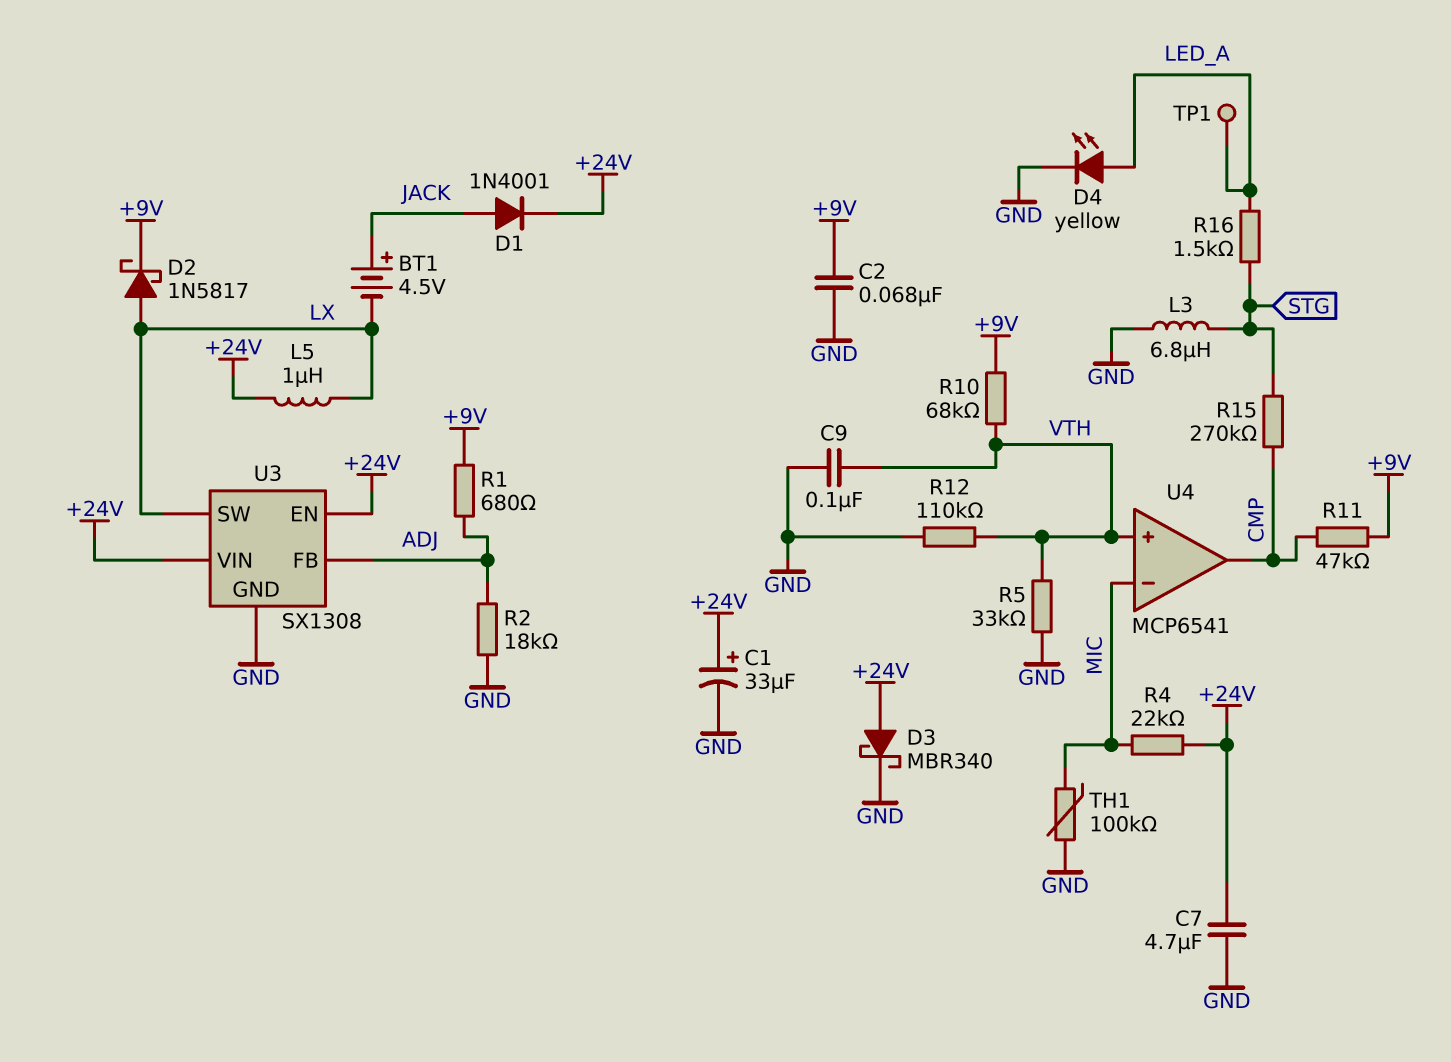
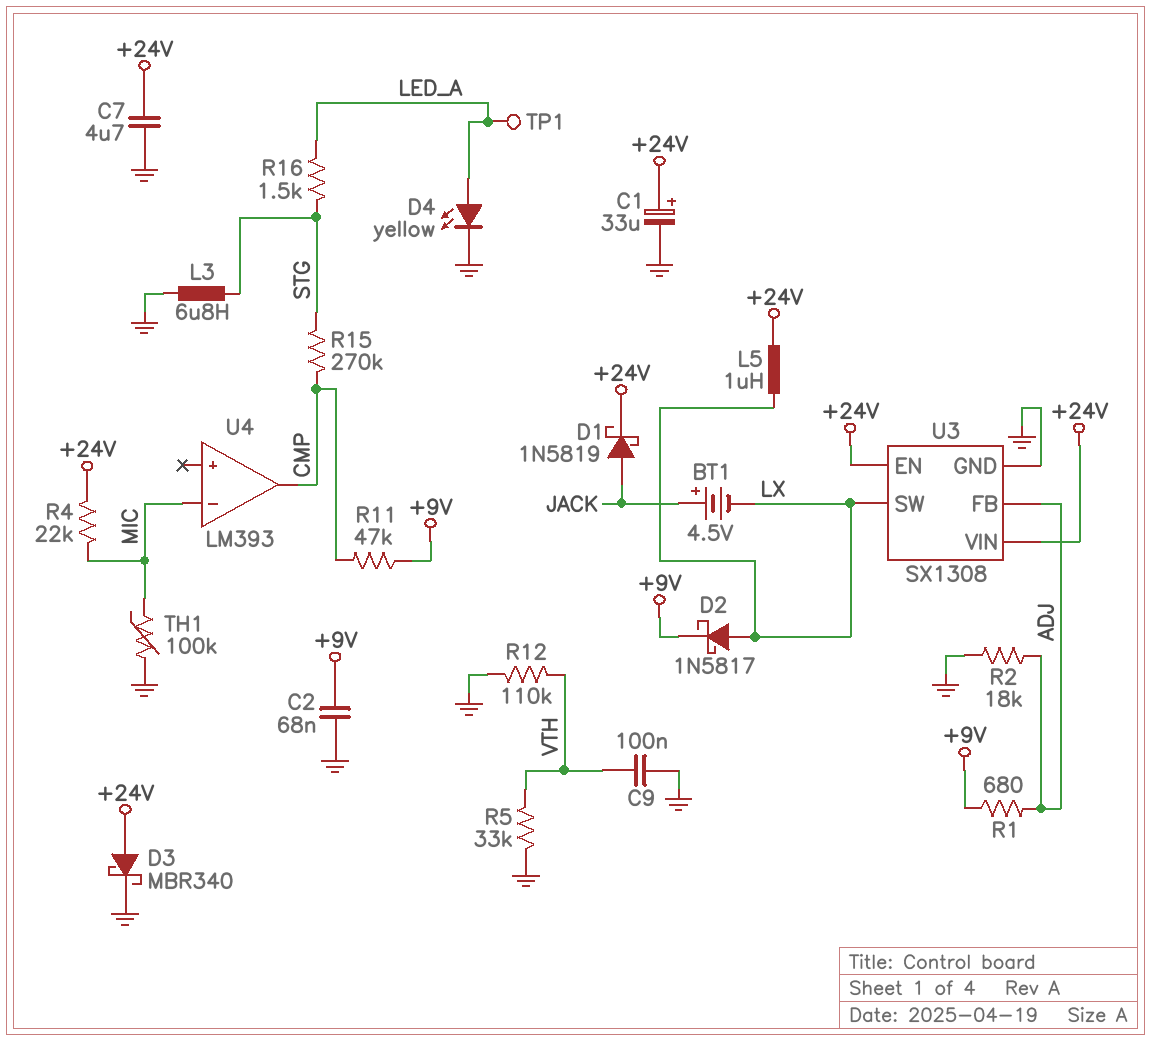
D1: diode 1N4001 (A JACK, K +24V) -> schottky 1N5819 (A JACK, K +24V)
R10: 68k (+9V, VTH) -> none
U4: MCP6541 -> LM393
U4 pin in+: VTH -> none

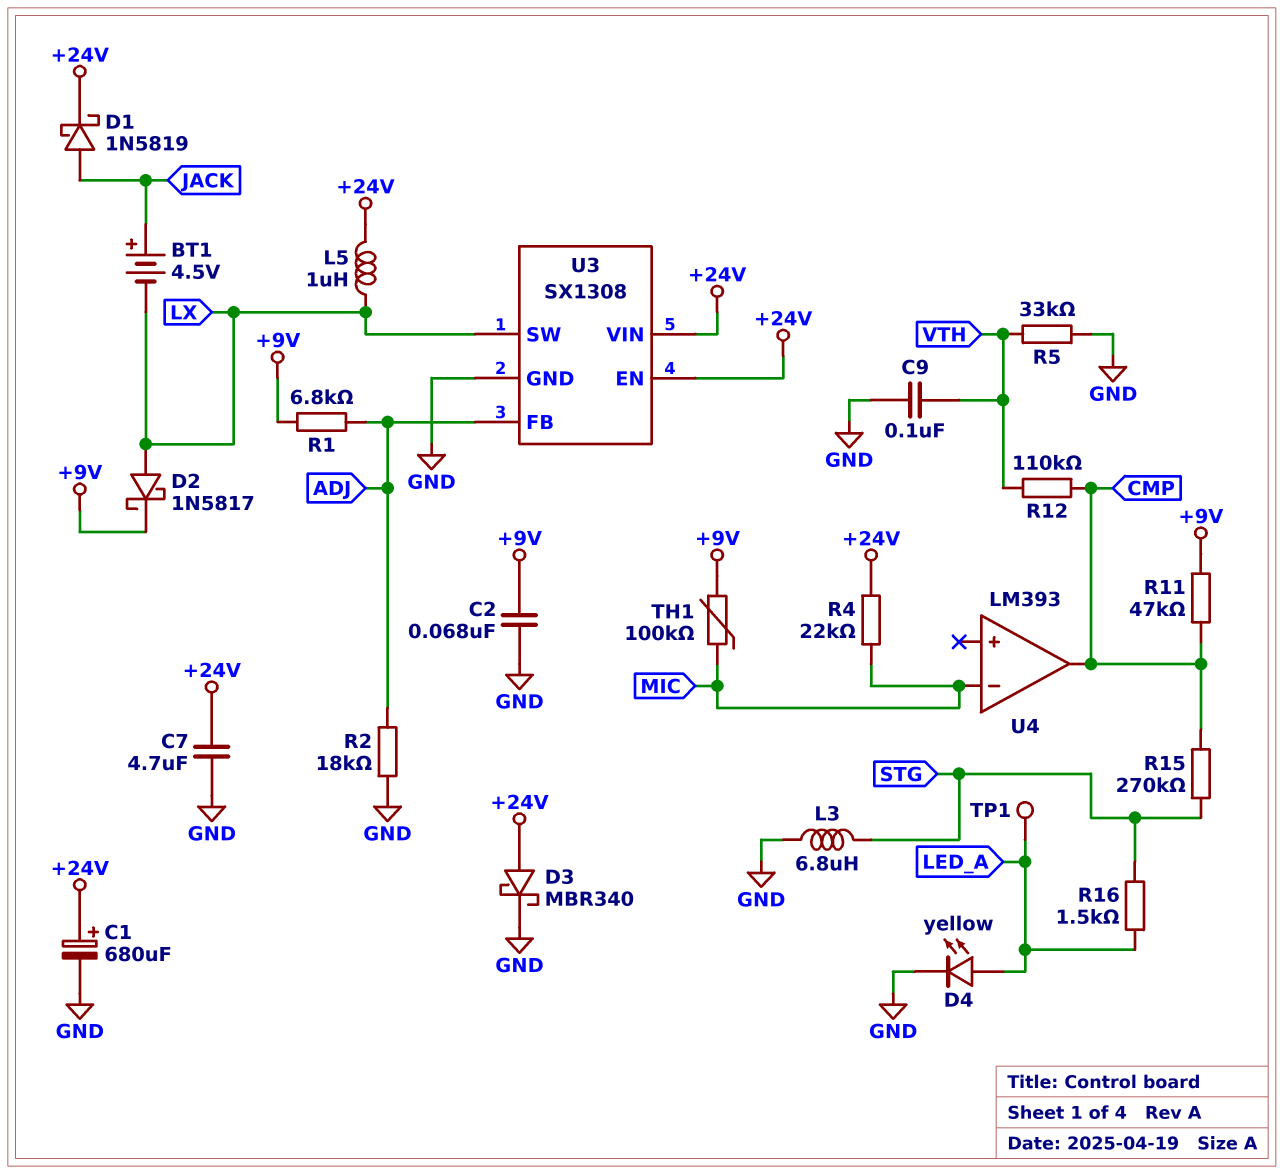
C1: 33uF (plus +24V, minus GND) -> 680uF (plus +24V, minus GND)
R1: 680 (+9V, ADJ) -> 6.8k (+9V, ADJ)
R12: 110k (GND, VTH) -> 110k (CMP, VTH)
TH1: 100k (GND, MIC) -> 100k (+9V, MIC)

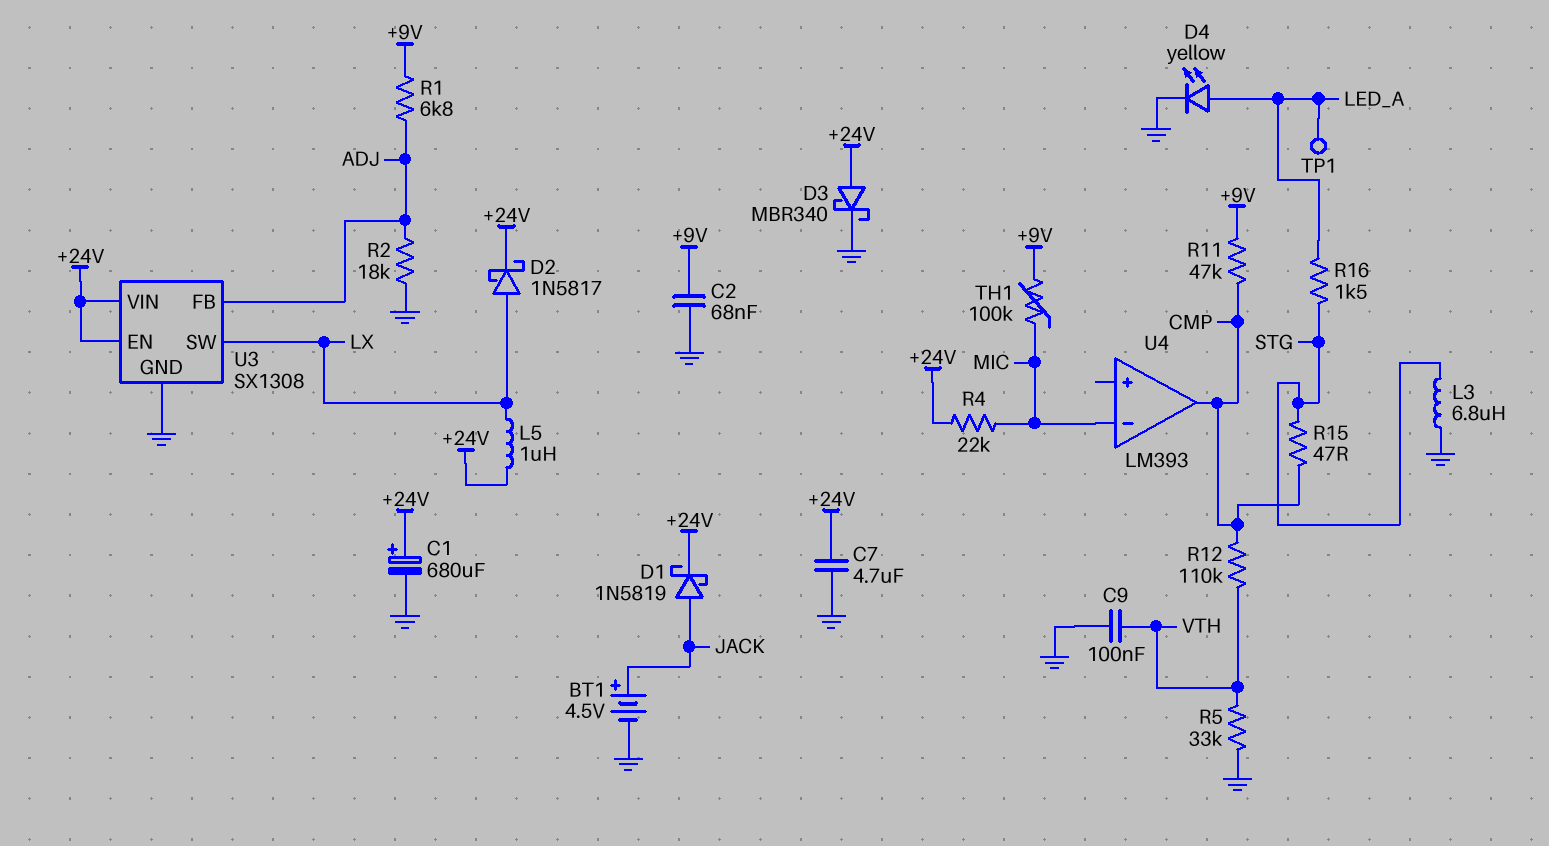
BT1: 4.5V (plus JACK, minus LX) -> 4.5V (plus JACK, minus GND)
D2: schottky 1N5817 (A LX, K +9V) -> schottky 1N5817 (A LX, K +24V)
R15: 270k (CMP, STG) -> 47 (CMP, STG)

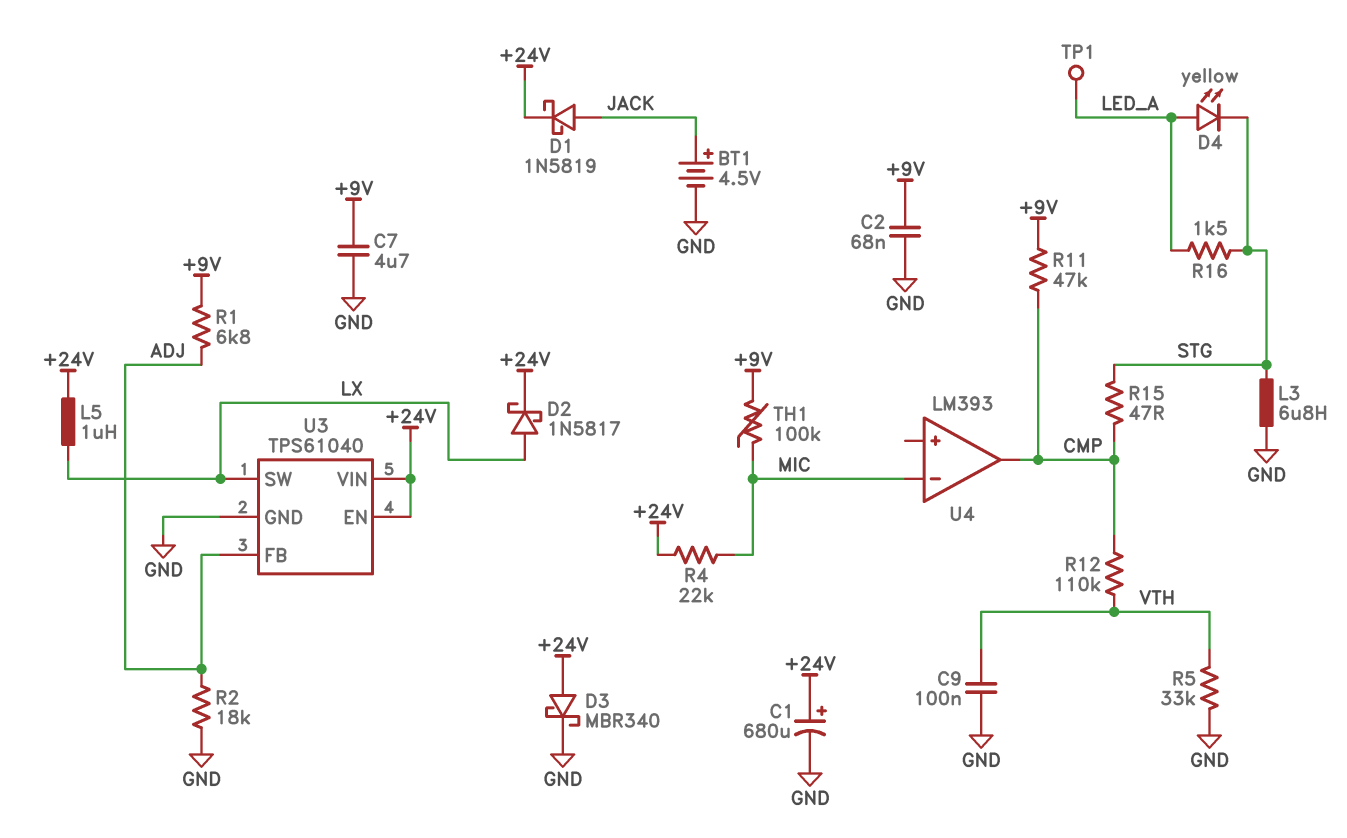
C7: 4.7uF (+24V, GND) -> 4.7uF (+9V, GND)
D4: LED yellow (A LED_A, K GND) -> LED yellow (A LED_A, K STG)
U3: SX1308 -> TPS61040

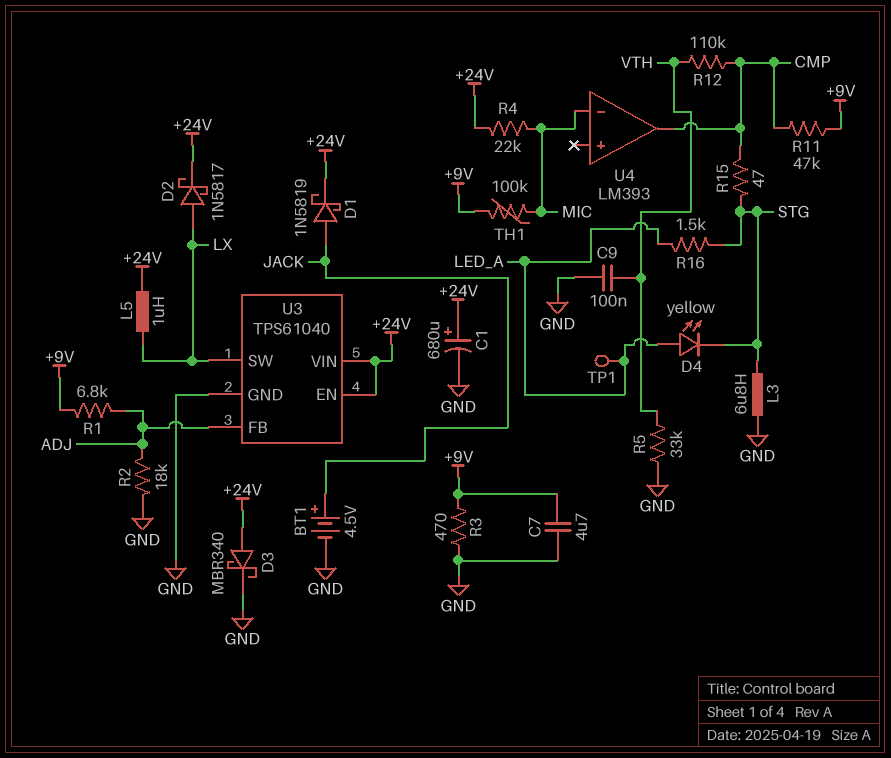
C2: 68nF (+9V, GND) -> none
R3: none -> 470 (+9V, GND)

